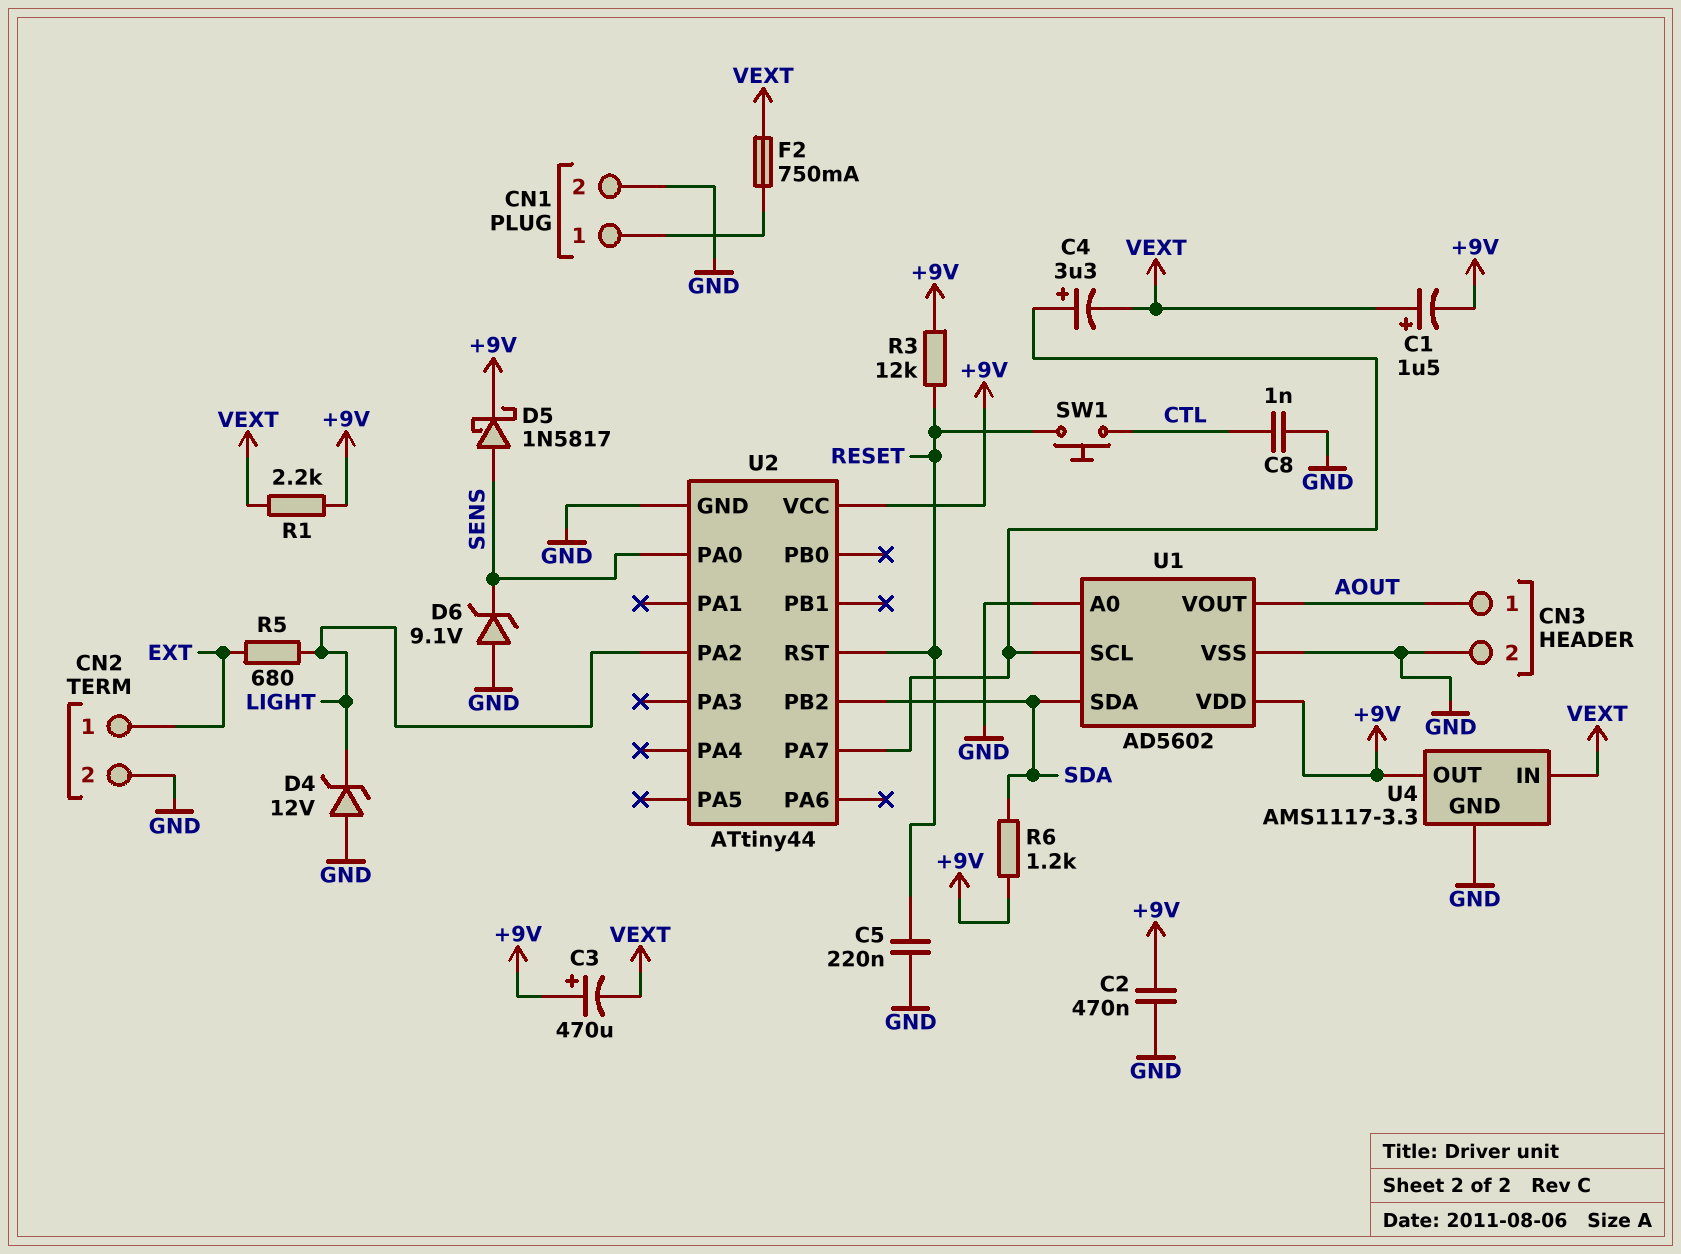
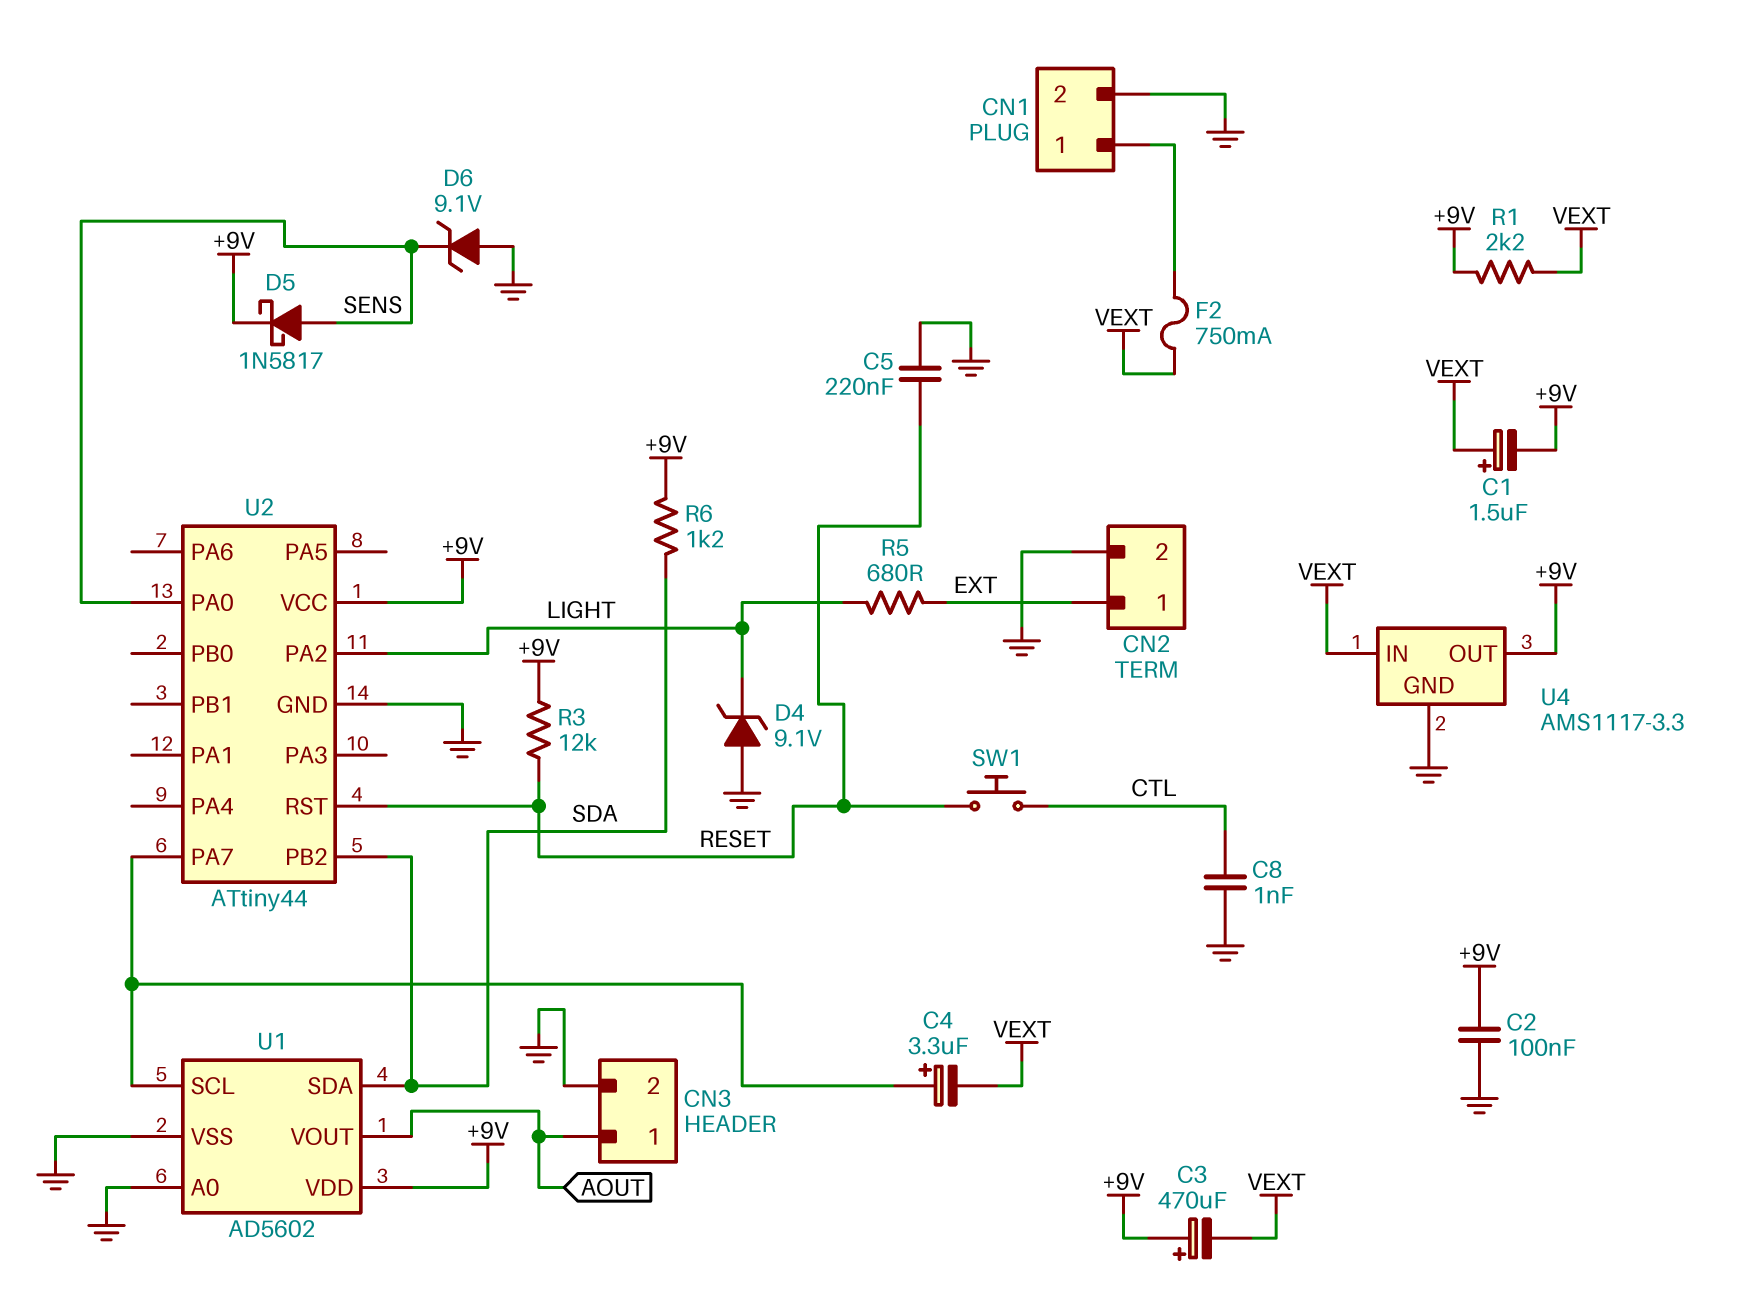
C2: 470nF (+9V, GND) -> 100nF (+9V, GND)
D4: zener 12V (A GND, K LIGHT) -> zener 9.1V (A GND, K LIGHT)

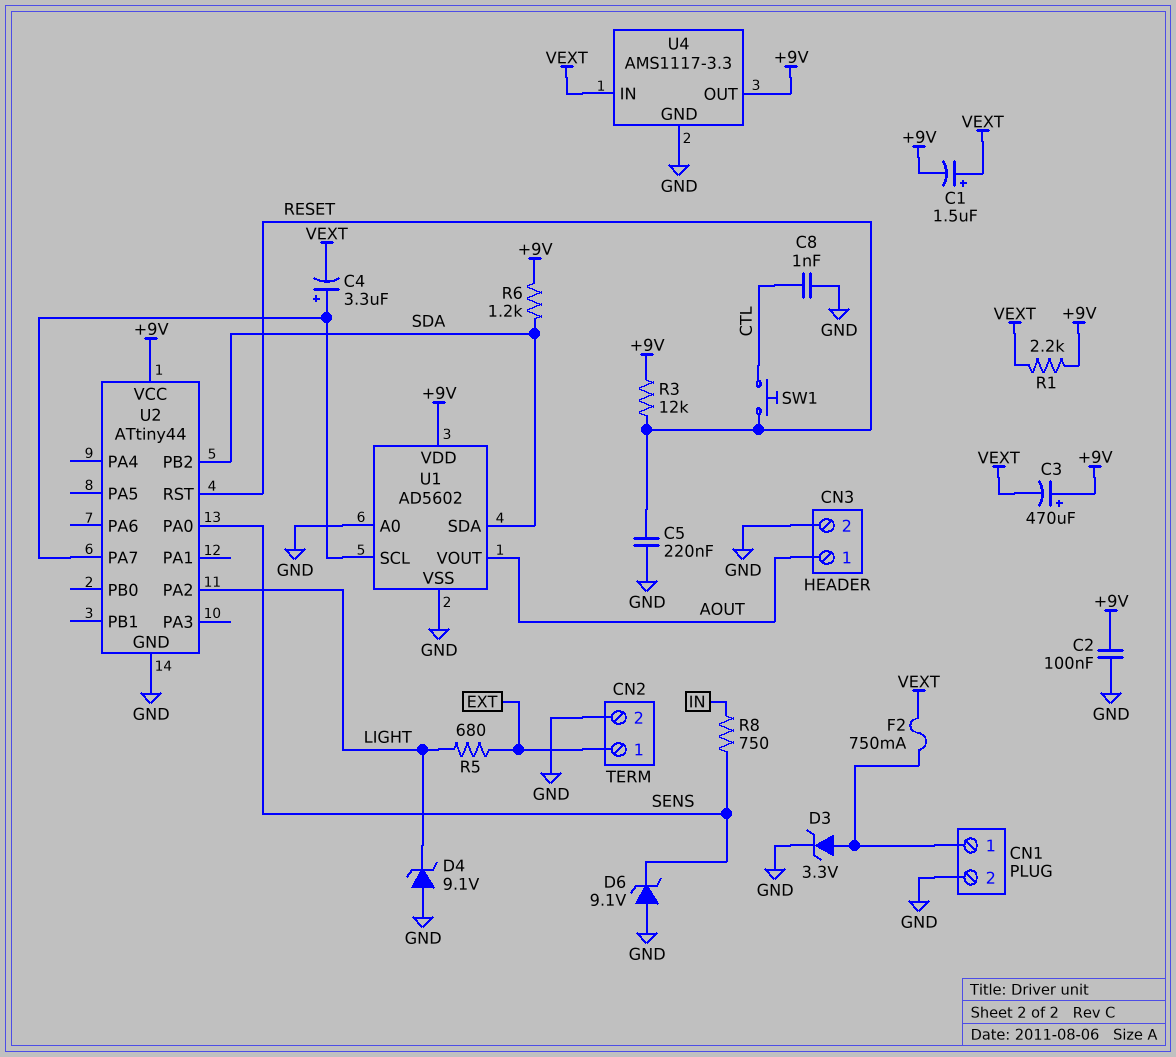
D3: none -> zener 3.3V (A CN1/1, K GND)
D5: schottky 1N5817 (A SENS, K +9V) -> none
R8: none -> 750 (IN, SENS)

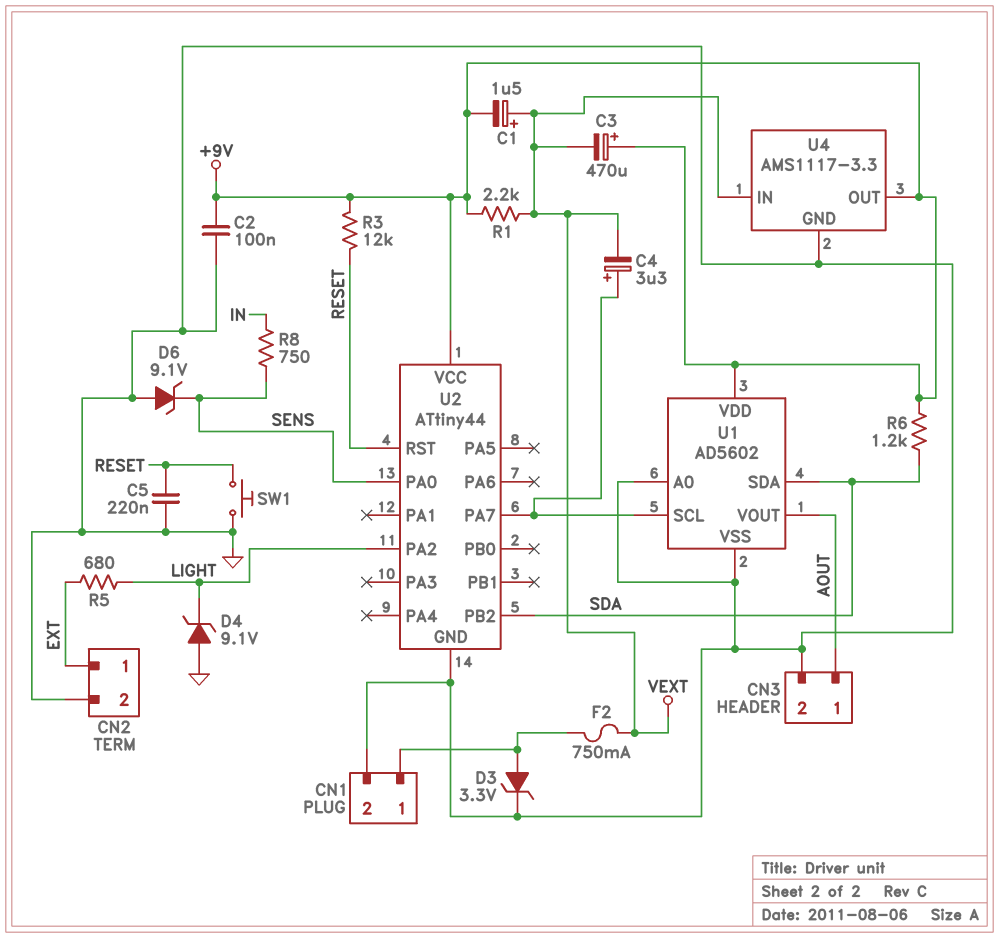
C8: 1nF (CTL, GND) -> none
SW1: button (CTL, RESET) -> button (GND, RESET)

